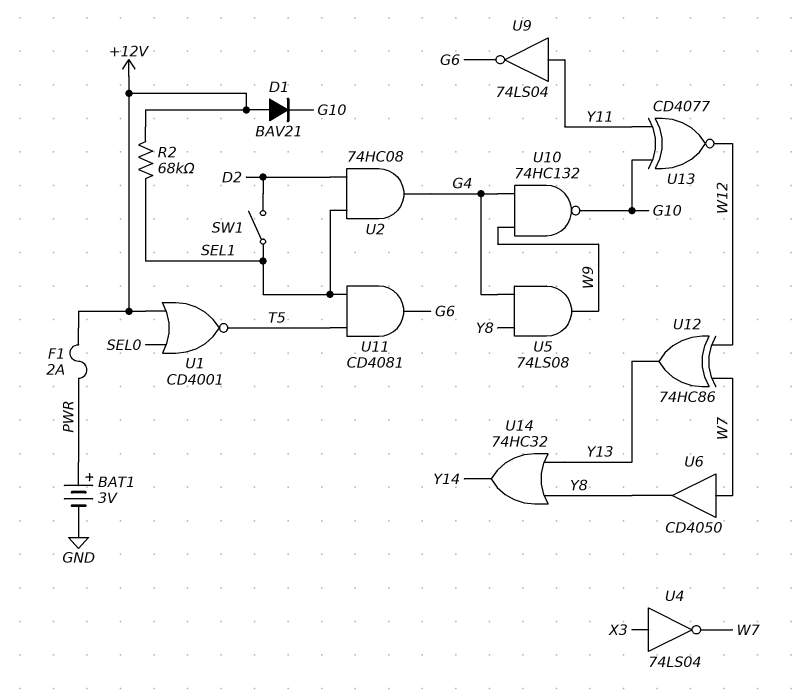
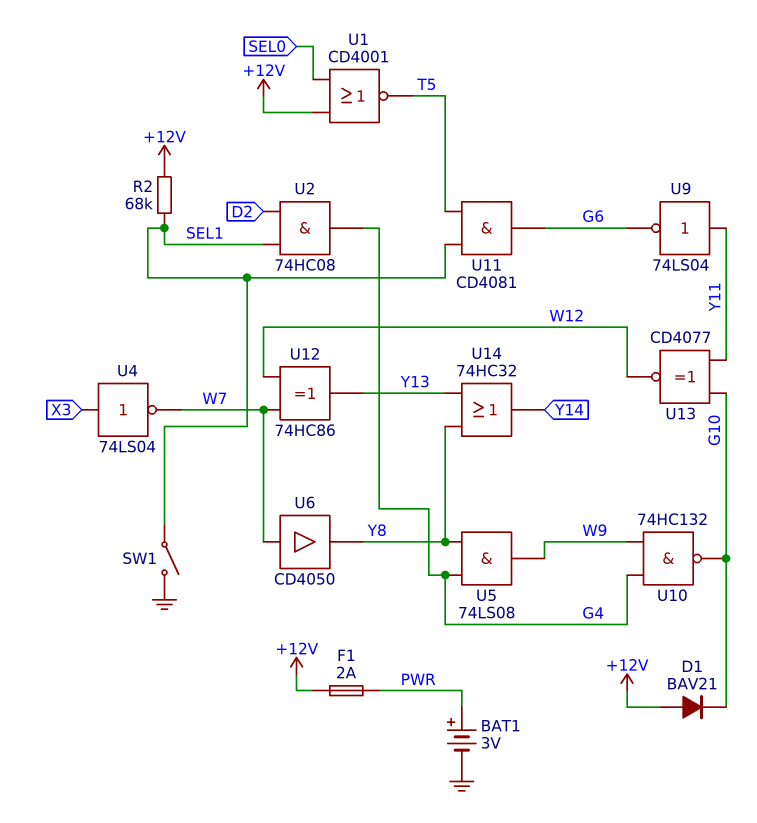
SW1: switch (D2, SEL1) -> switch (GND, SEL1)

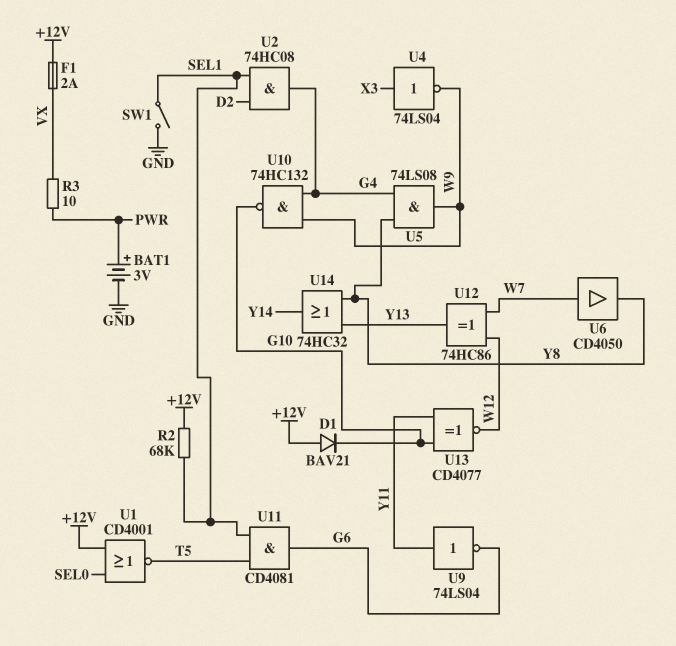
F1: 2A (+12V, PWR) -> 2A (+12V, VX)
R3: none -> 10 (PWR, VX)
U4: NOT 74LS04 (in X3, out W7) -> NOT 74LS04 (in X3, out W9)

